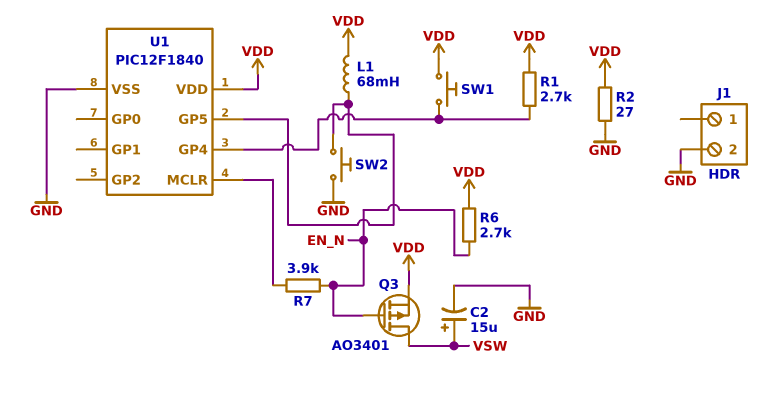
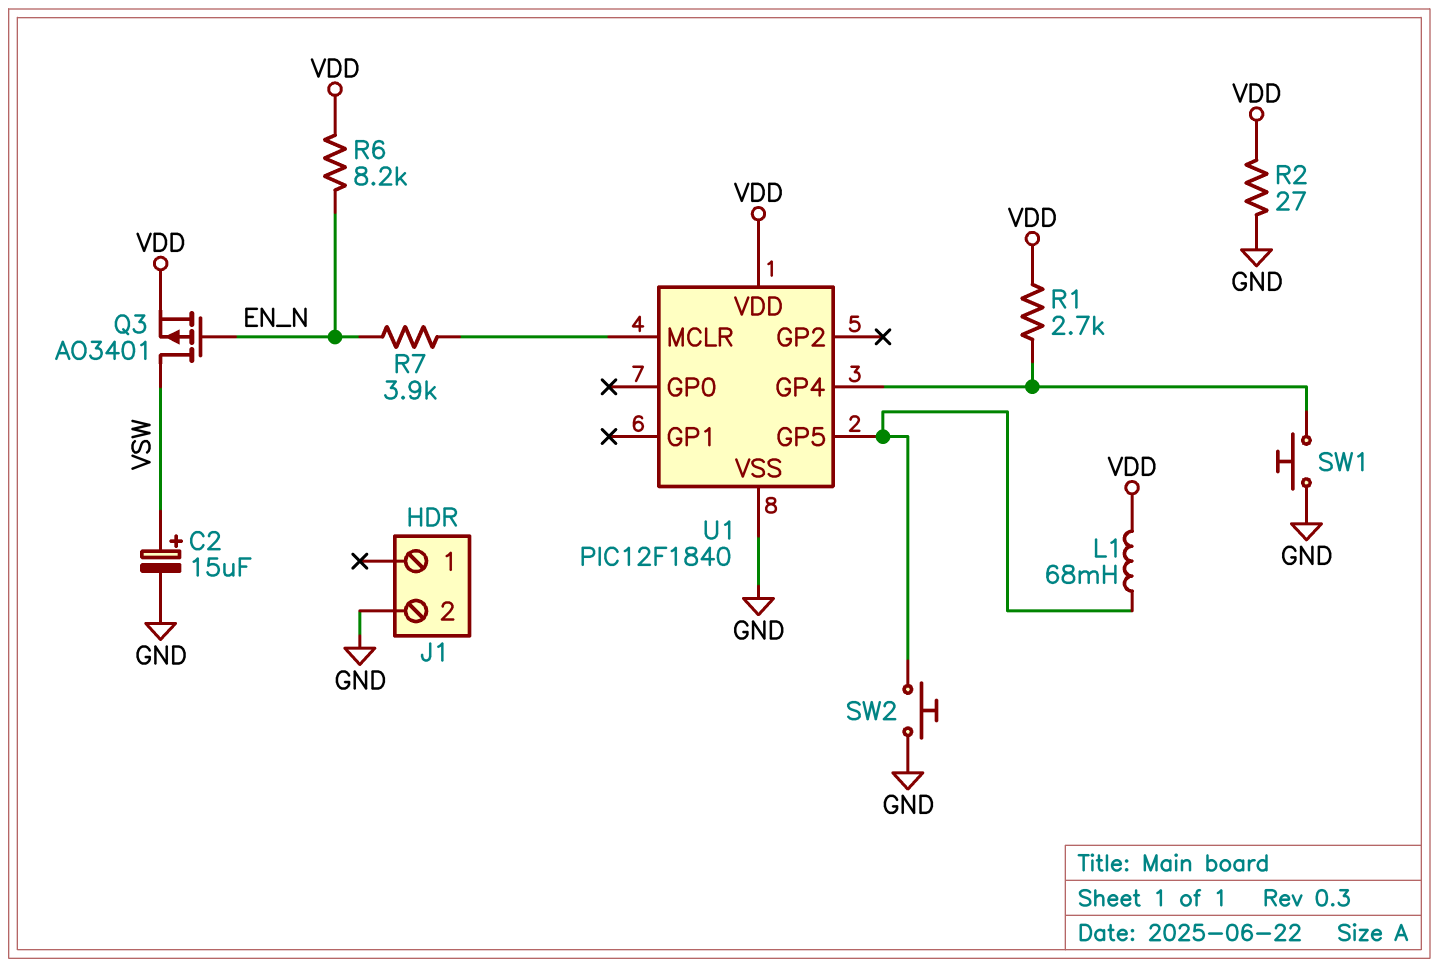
R6: 2.7k (EN_N, VDD) -> 8.2k (EN_N, VDD)
SW1: button (U1/GP4, VDD) -> button (GND, U1/GP4)

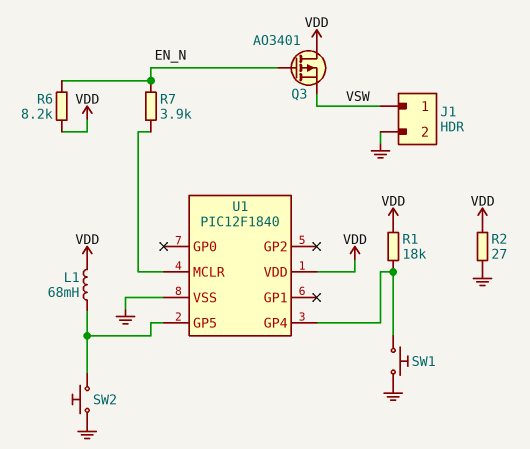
C2: 15uF (plus VSW, minus GND) -> none
J1 pin 1: none -> VSW
Q3: PMOS AO3401 (G EN_N, D VSW, S VDD) -> PMOS AO3401 (G EN_N, D VDD, S VSW)
R1: 2.7k (U1/GP4, VDD) -> 18k (U1/GP4, VDD)

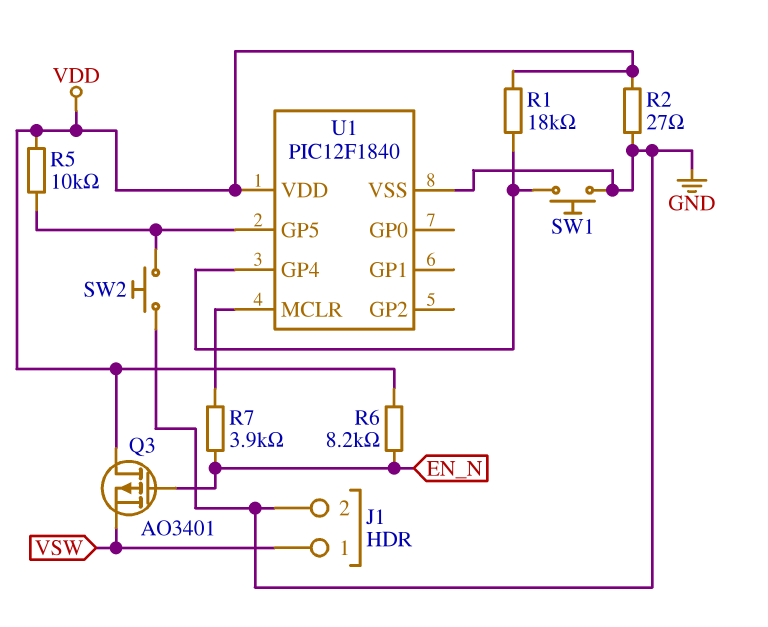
L1: 68mH (U1/GP5, VDD) -> none
R5: none -> 10k (U1/GP5, VDD)

